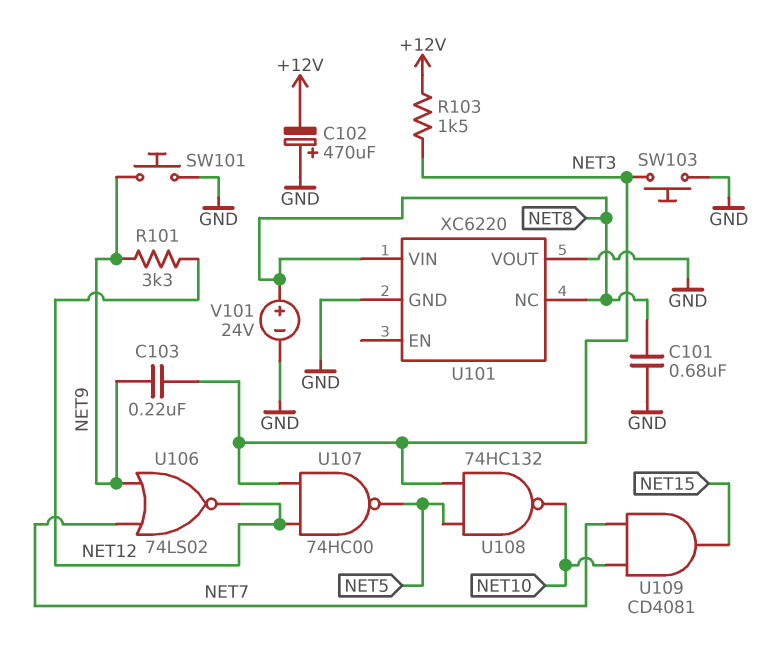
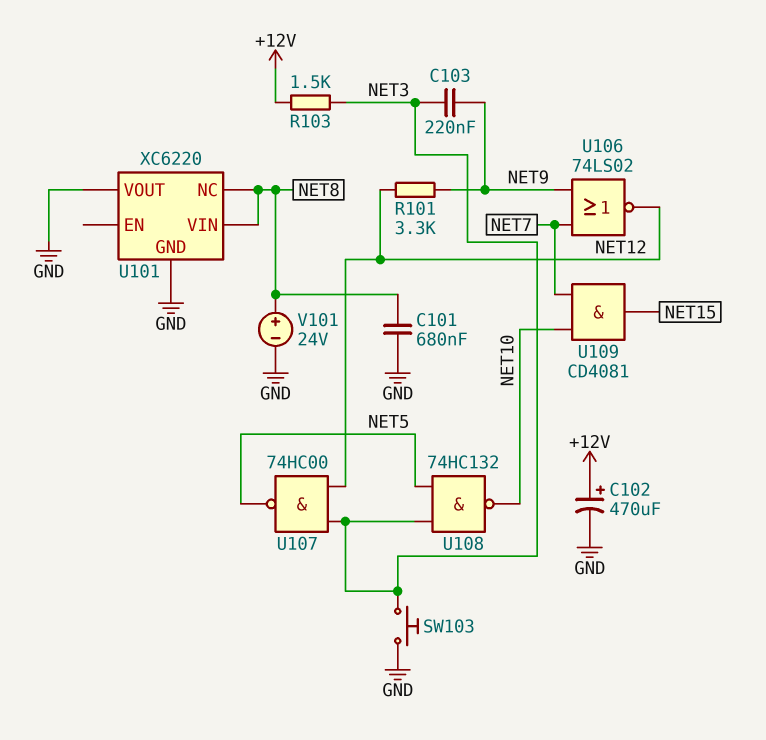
C102: 470uF (plus GND, minus +12V) -> 470uF (plus +12V, minus GND)
SW101: button (GND, NET9) -> none

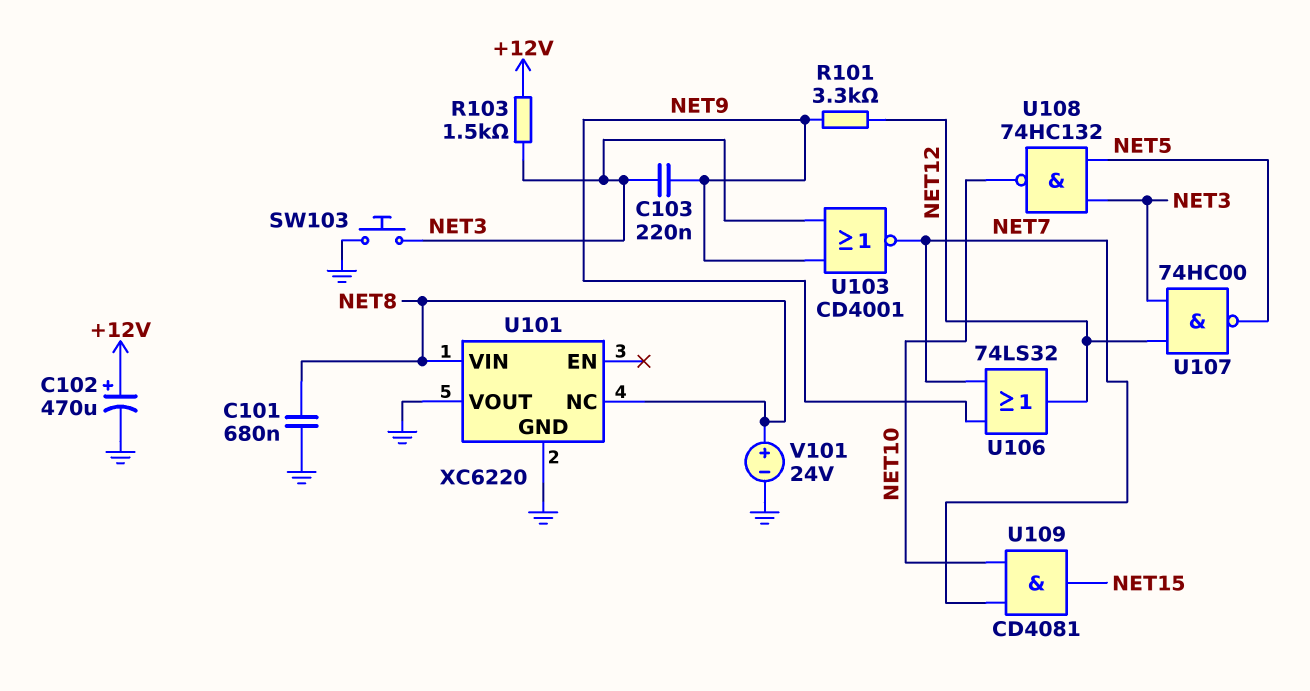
U103: none -> NOR CD4001 (in NET3, in NET9, out NET7)
U106: NOR 74LS02 (in NET7, in NET9, out NET12) -> OR 74LS32 (in NET7, in NET9, out NET12)

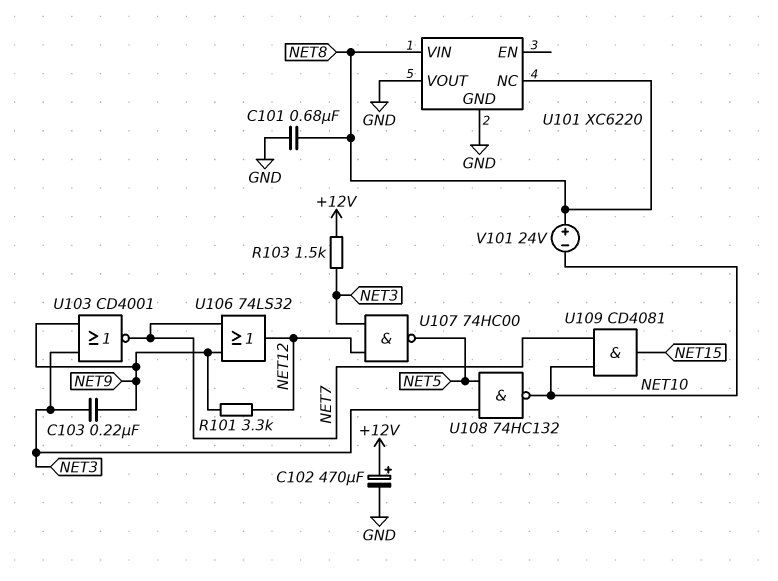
SW103: button (GND, NET3) -> none
V101: 24V (plus NET8, minus GND) -> 24V (plus NET8, minus NET10)

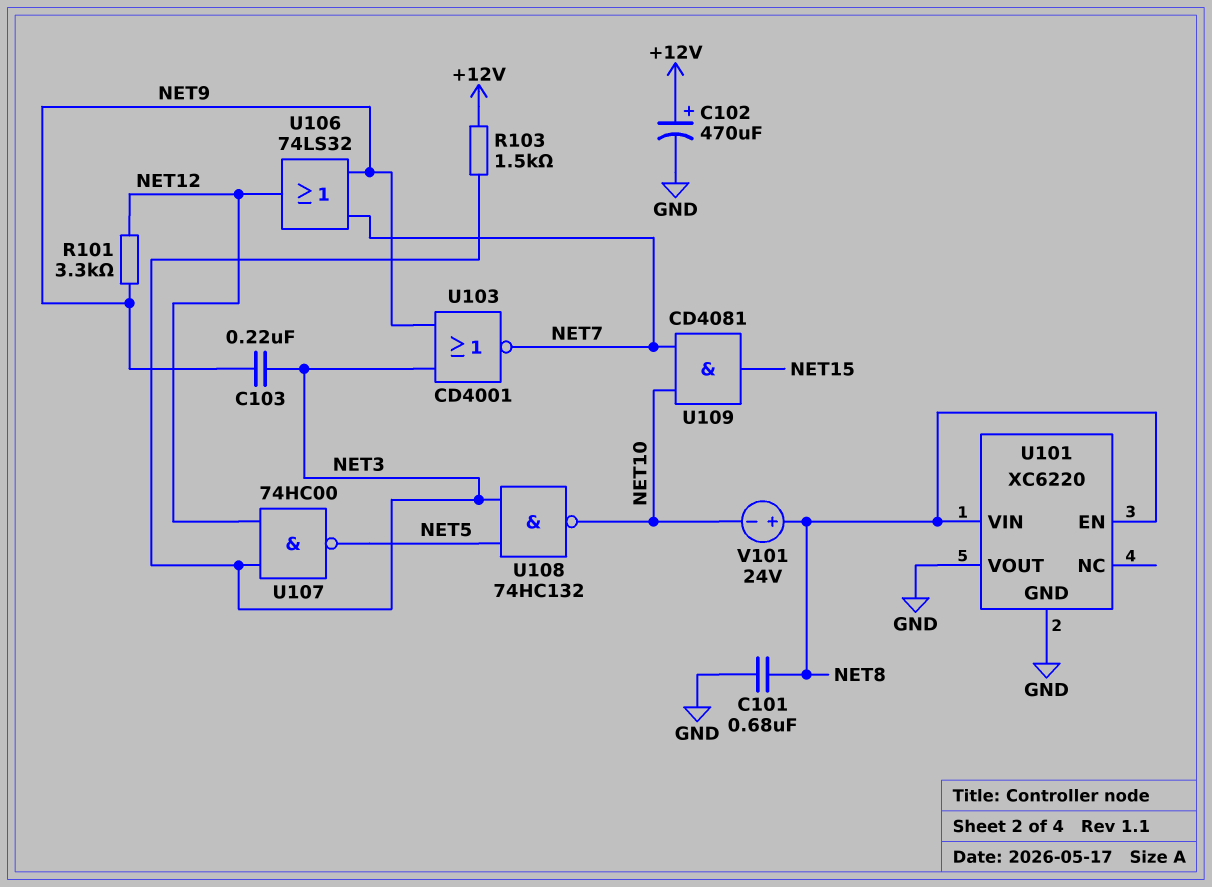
U101 pin EN: none -> NET8
U101 pin NC: NET8 -> none

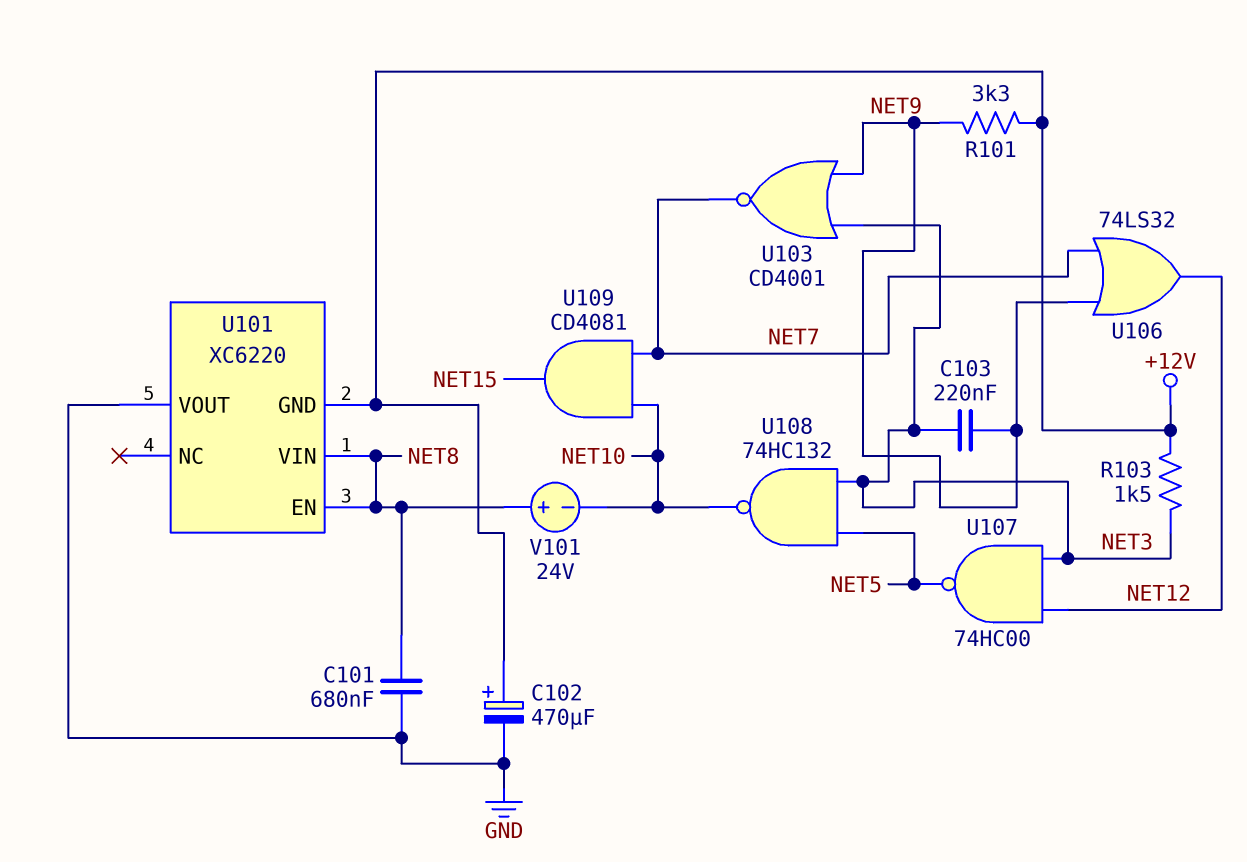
R101: 3.3k (NET9, NET12) -> 3.3k (+12V, NET9)
U101 pin GND: GND -> +12V

